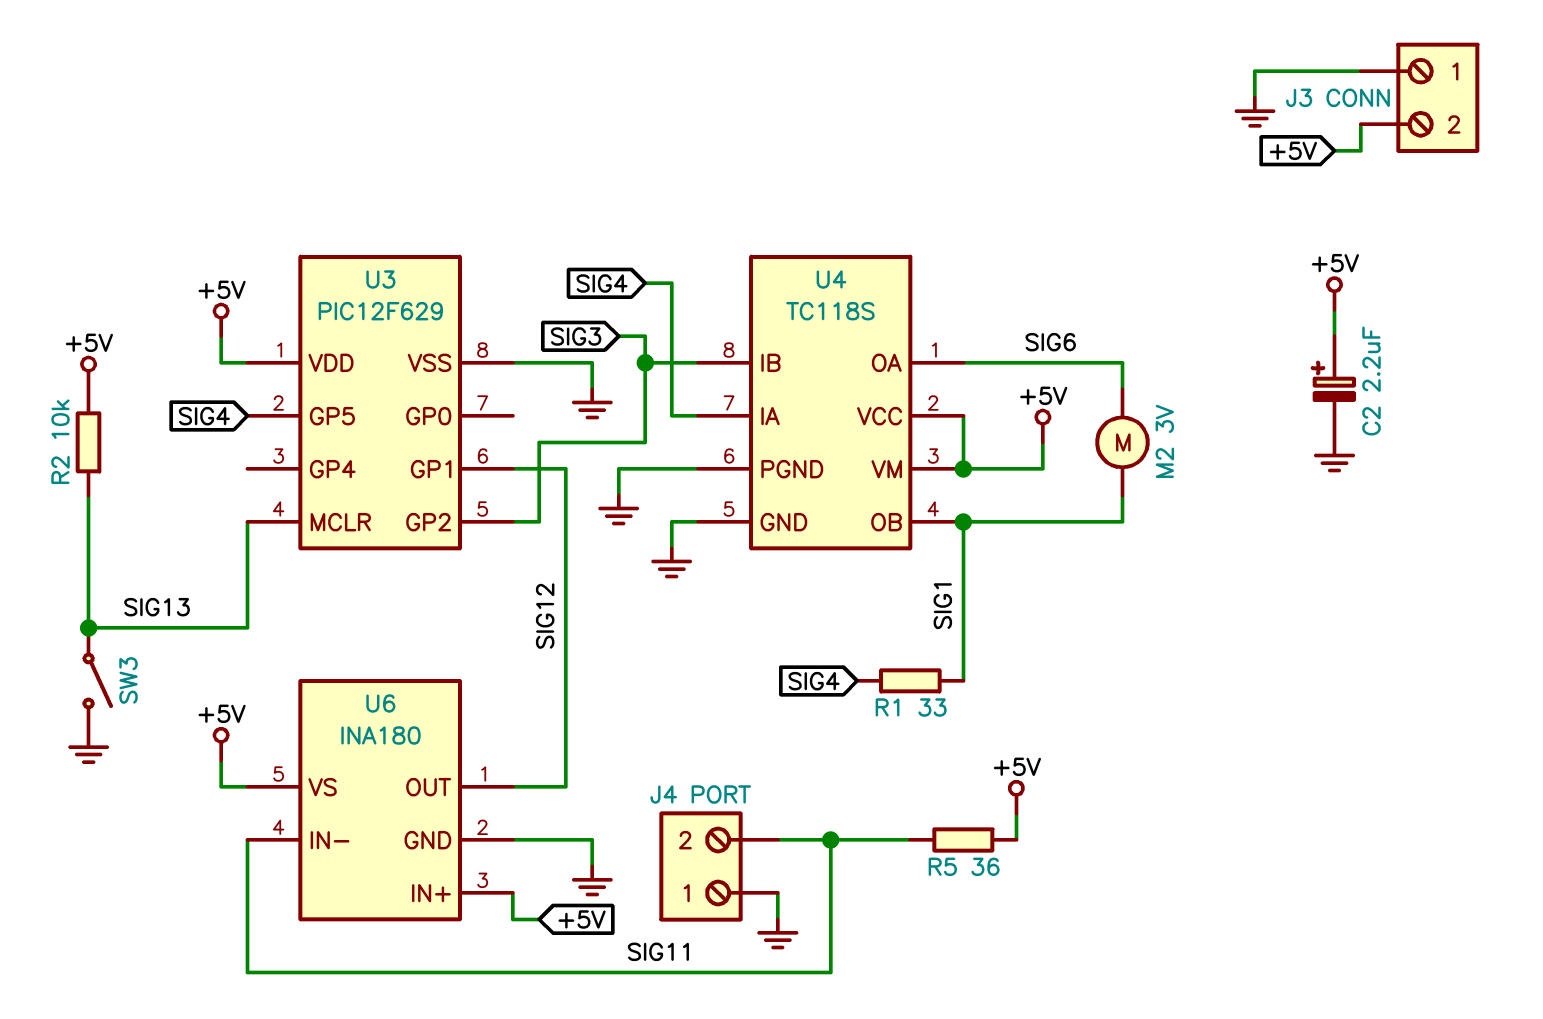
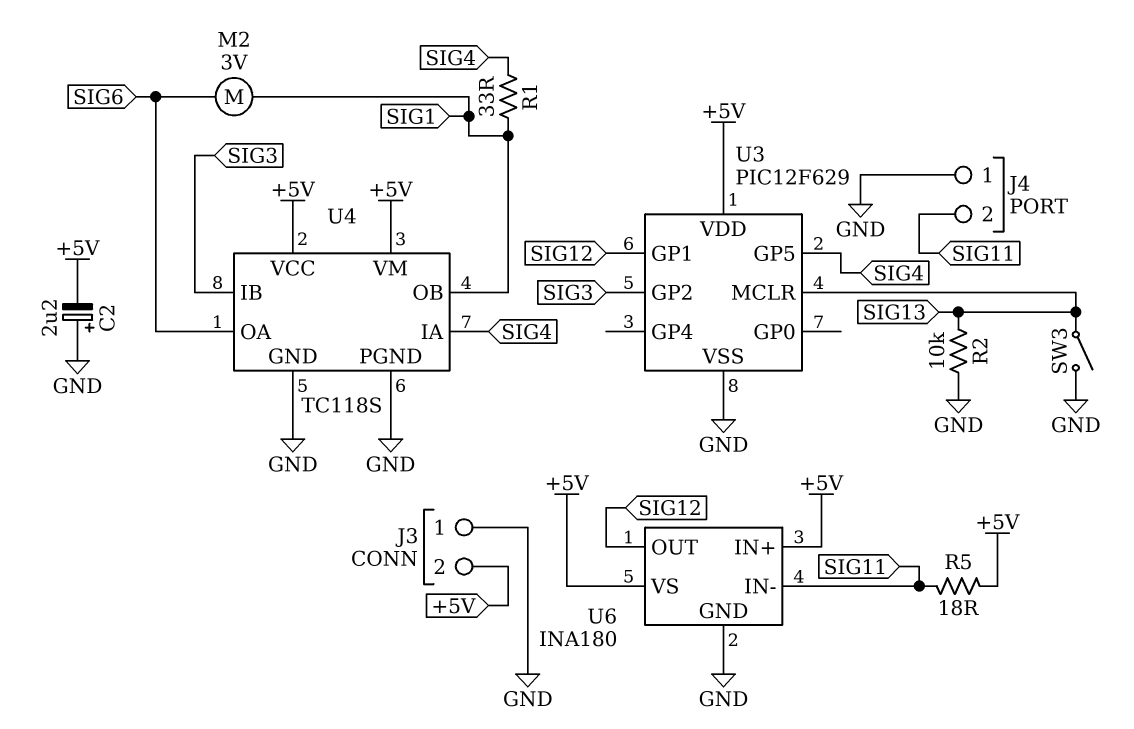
C2: 2.2uF (plus +5V, minus GND) -> 2.2uF (plus GND, minus +5V)
R2: 10k (+5V, SIG13) -> 10k (GND, SIG13)
R5: 36 (+5V, SIG11) -> 18 (+5V, SIG11)

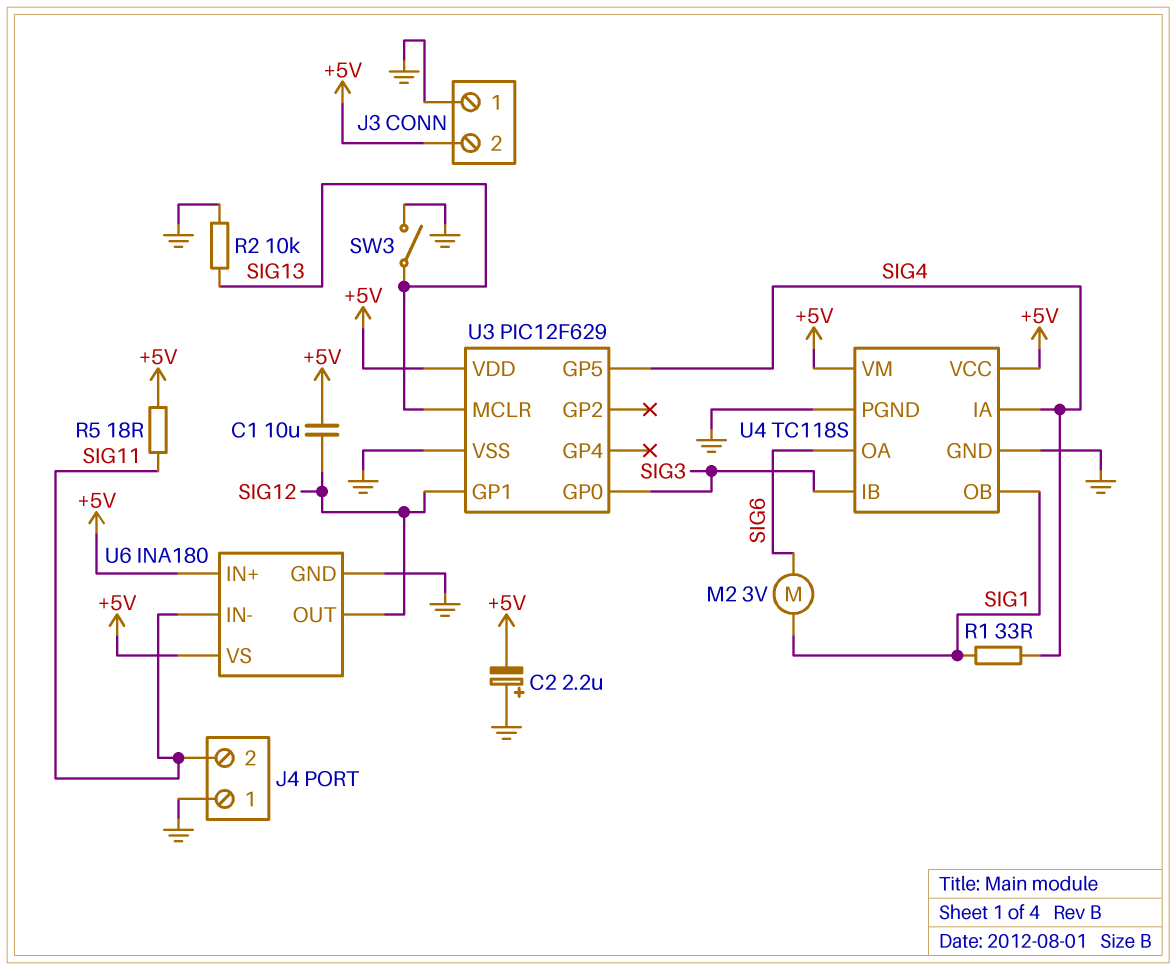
C1: none -> 10uF (+5V, SIG12)
U3 pin GP0: none -> SIG3
U3 pin GP2: SIG3 -> none

